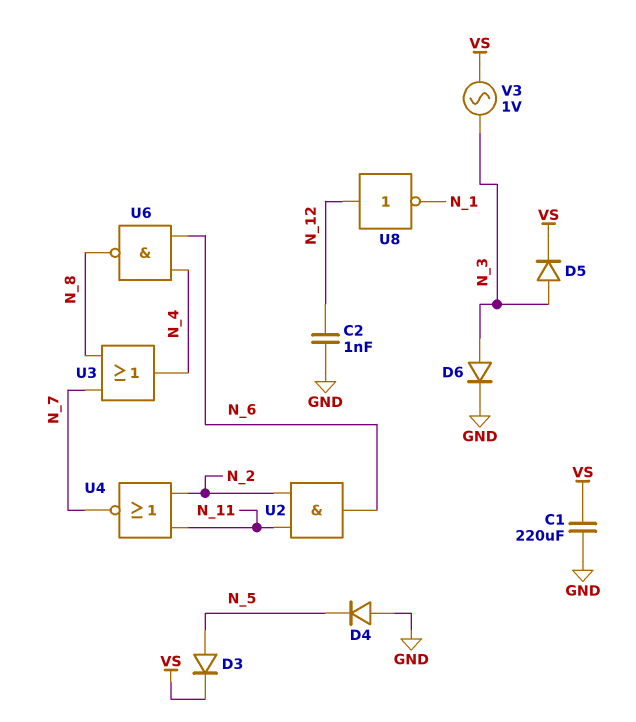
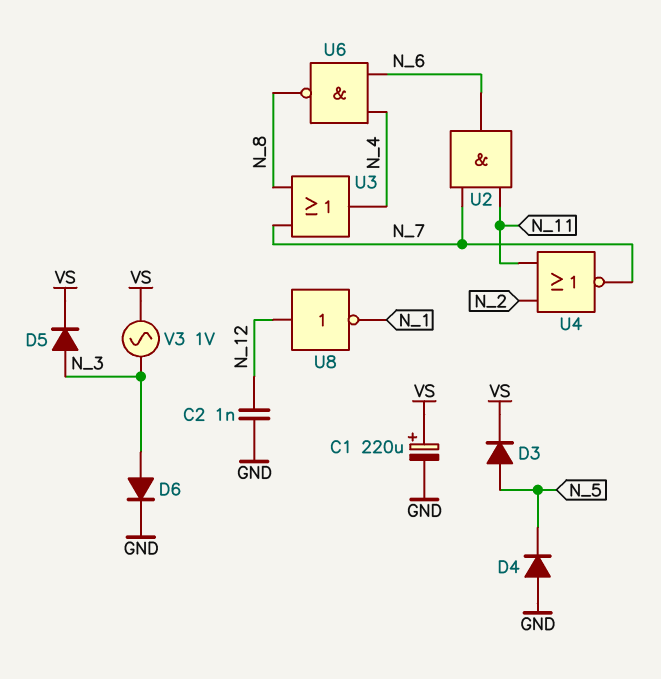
C1: 220uF (GND, VS) -> 220uF (plus VS, minus GND)
U2: AND (in N_2, in N_11, out N_6) -> AND (in N_7, in N_11, out N_6)

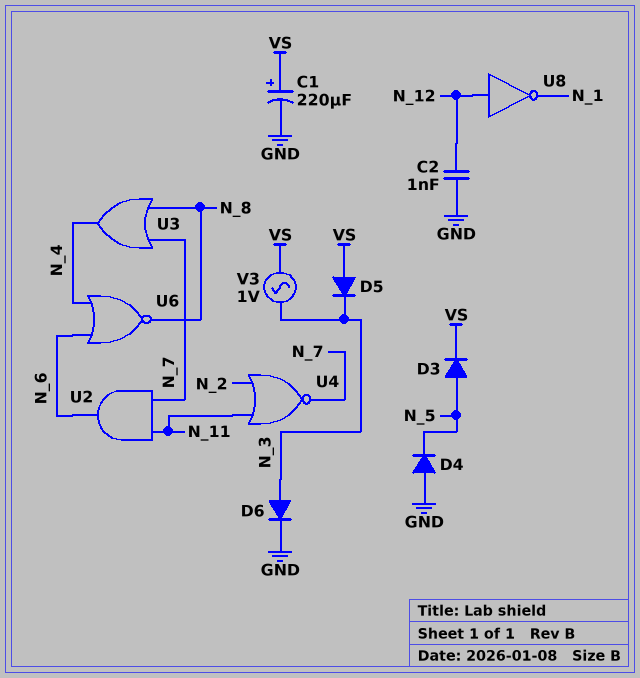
D5: diode (A N_3, K VS) -> diode (A VS, K N_3)
U6: NAND (in N_4, in N_6, out N_8) -> NOR (in N_4, in N_6, out N_8)

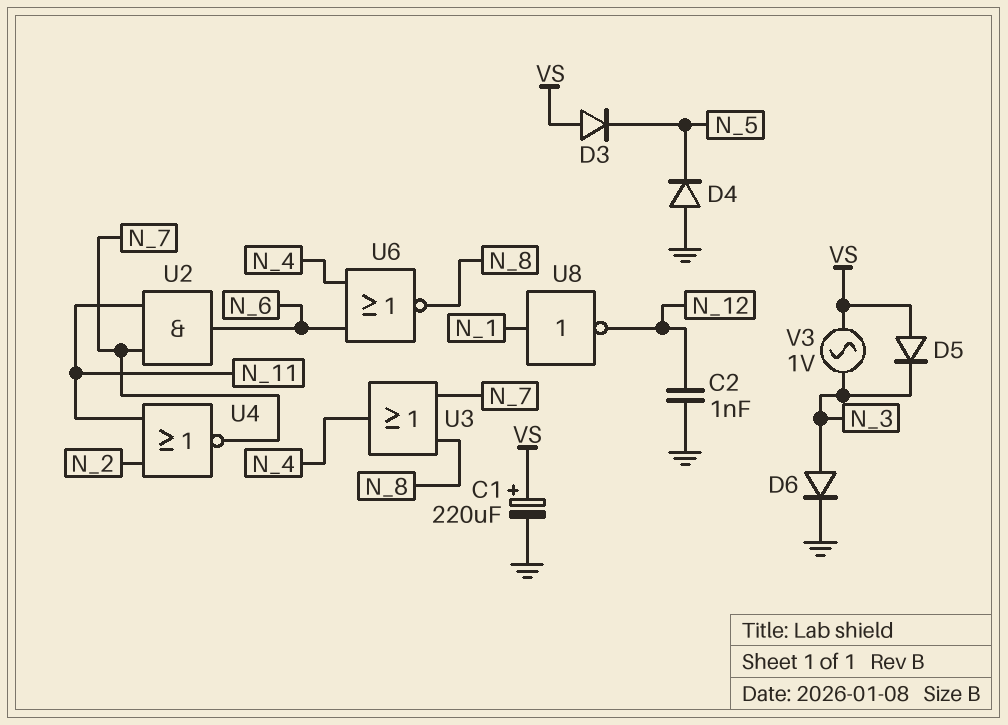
D3: diode (A N_5, K VS) -> diode (A VS, K N_5)
U8: NOT (in N_12, out N_1) -> NOT (in N_1, out N_12)

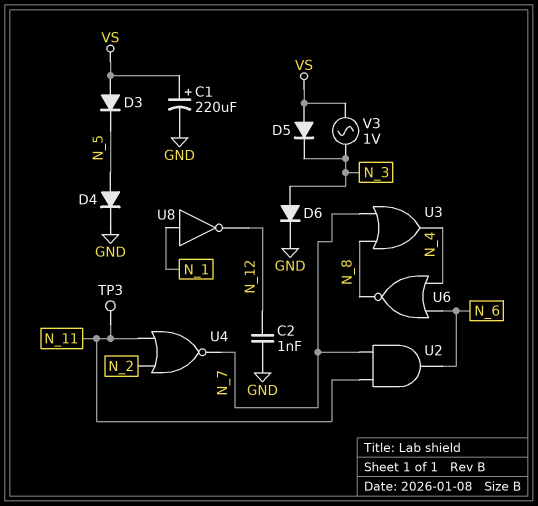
D4: diode (A GND, K N_5) -> diode (A N_5, K GND)
TP3: none -> test point (N_11)

